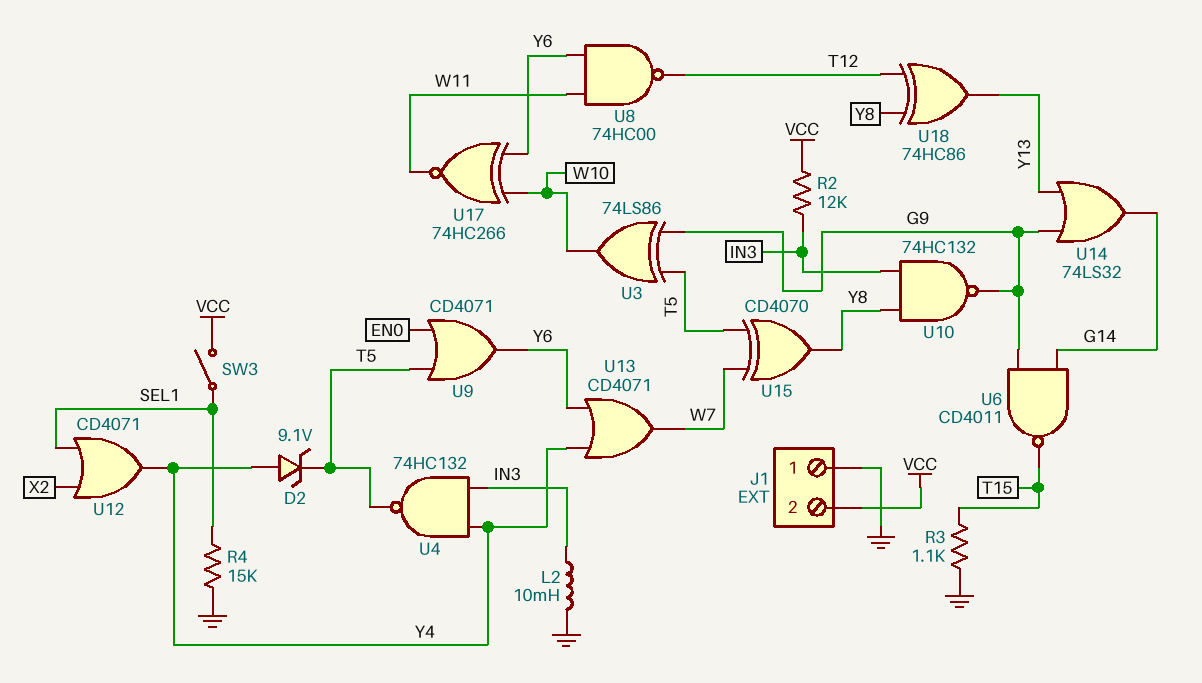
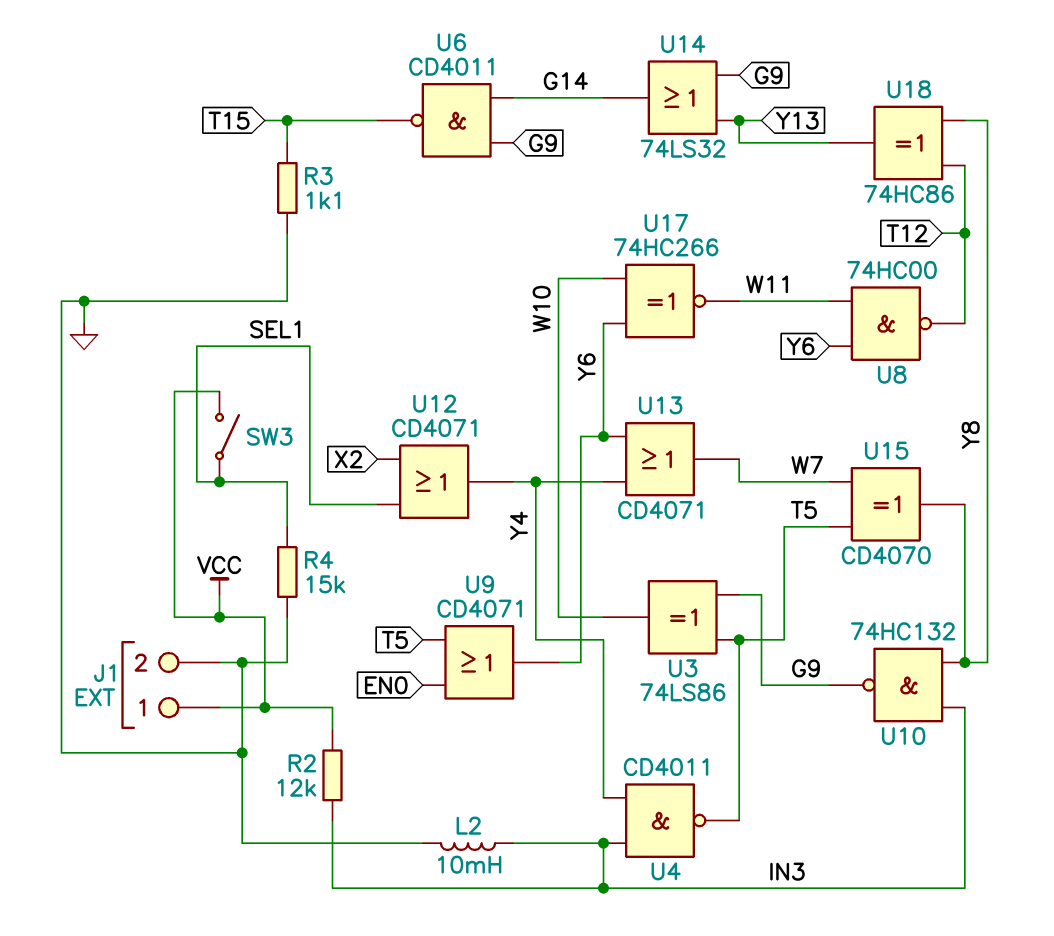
D2: zener 9.1V (A Y4, K T5) -> none
J1 pin 1: GND -> VCC
J1 pin 2: VCC -> GND
U4: NAND 74HC132 (in IN3, in Y4, out T5) -> NAND CD4011 (in IN3, in Y4, out T5)

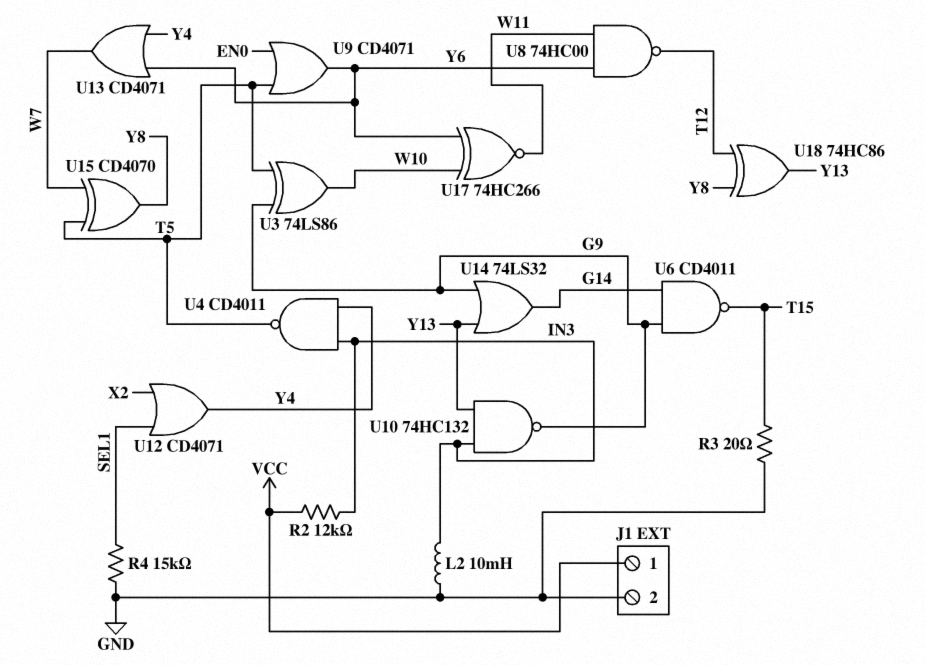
R3: 1.1k (GND, T15) -> 20 (GND, T15)
SW3: switch (SEL1, VCC) -> none
U10: NAND 74HC132 (in IN3, in Y8, out G9) -> NAND 74HC132 (in IN3, in Y13, out G9)

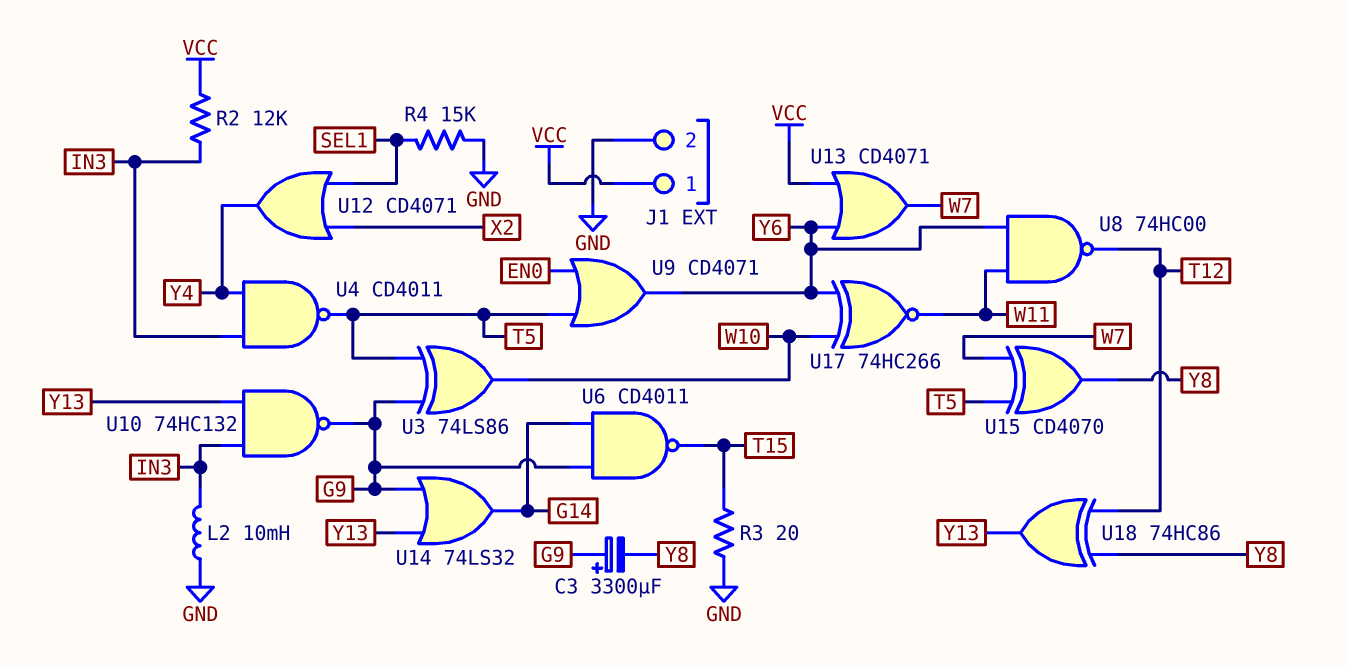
C3: none -> 3300uF (plus G9, minus Y8)
U13: OR CD4071 (in Y4, in Y6, out W7) -> OR CD4071 (in VCC, in Y6, out W7)

